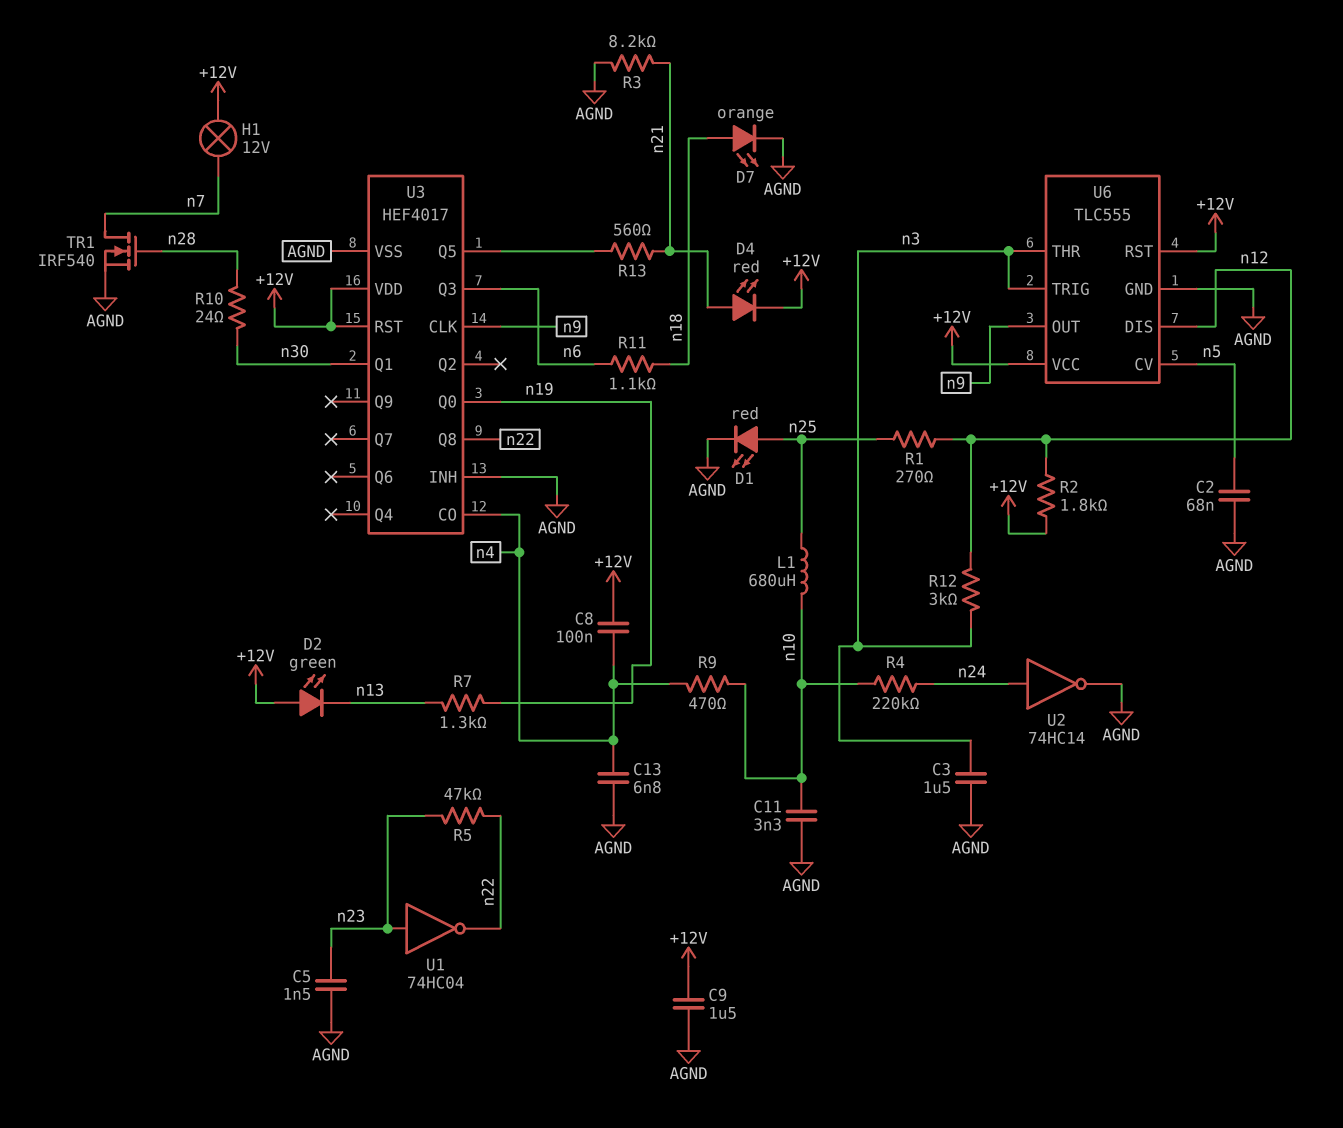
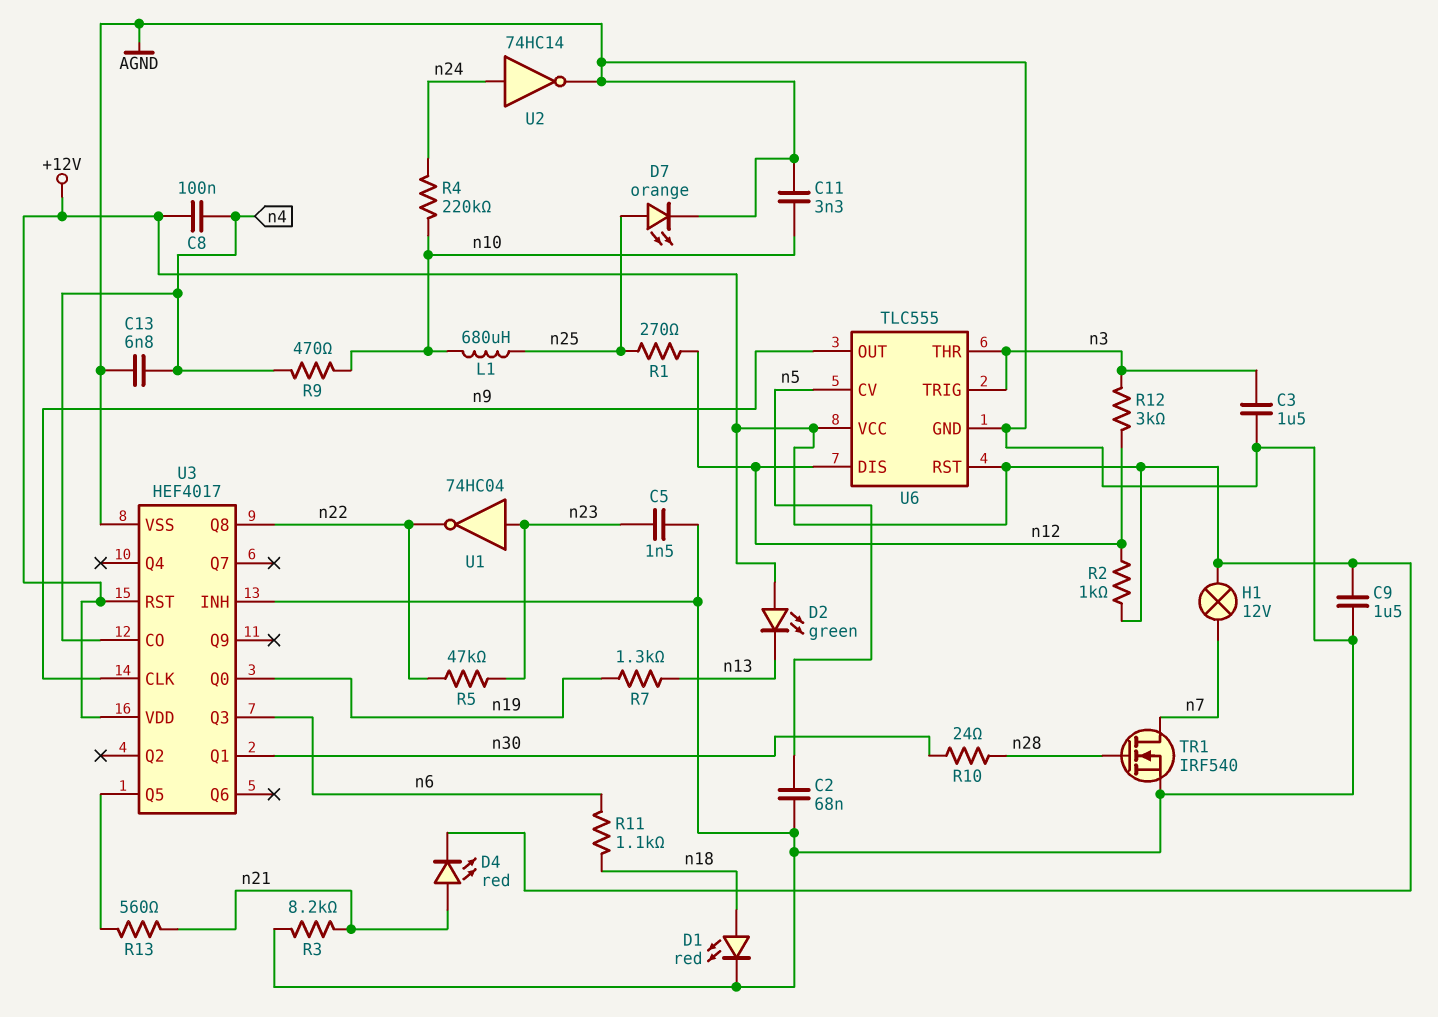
D1: LED red (A n25, K AGND) -> LED red (A n18, K AGND)
D7: LED orange (A n18, K AGND) -> LED orange (A n25, K AGND)
R2: 1.8k (+12V, n12) -> 1k (+12V, n12)

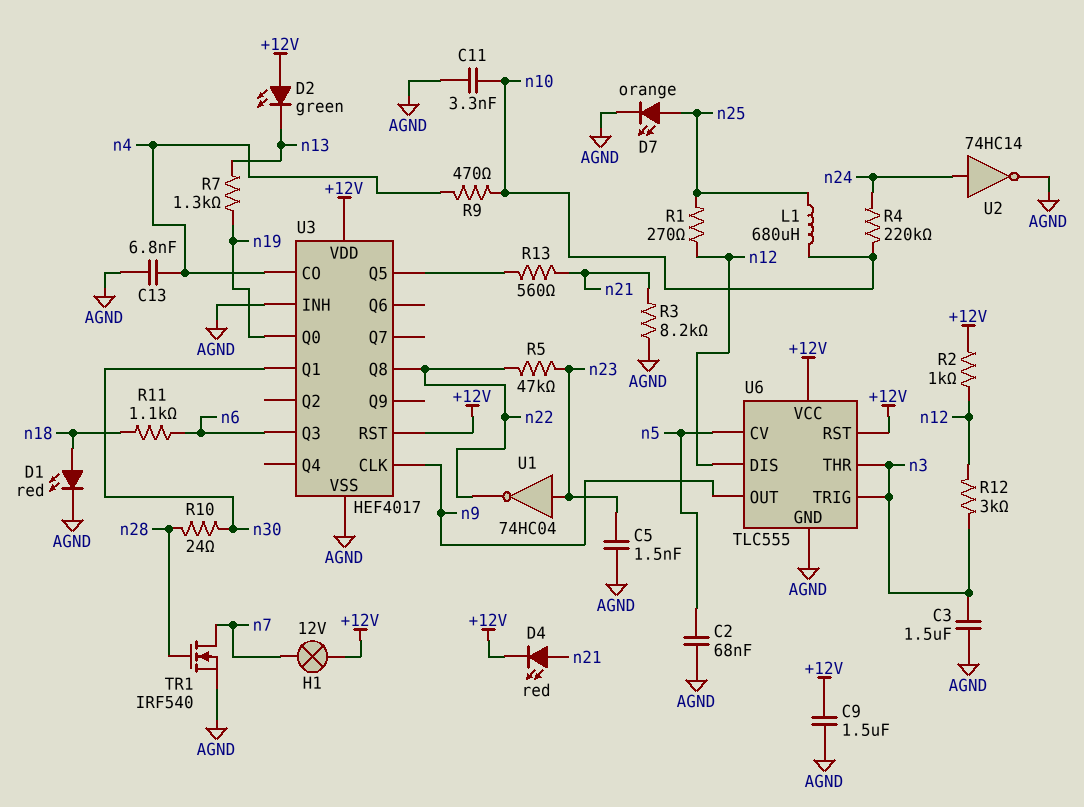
C8: 100nF (+12V, n4) -> none

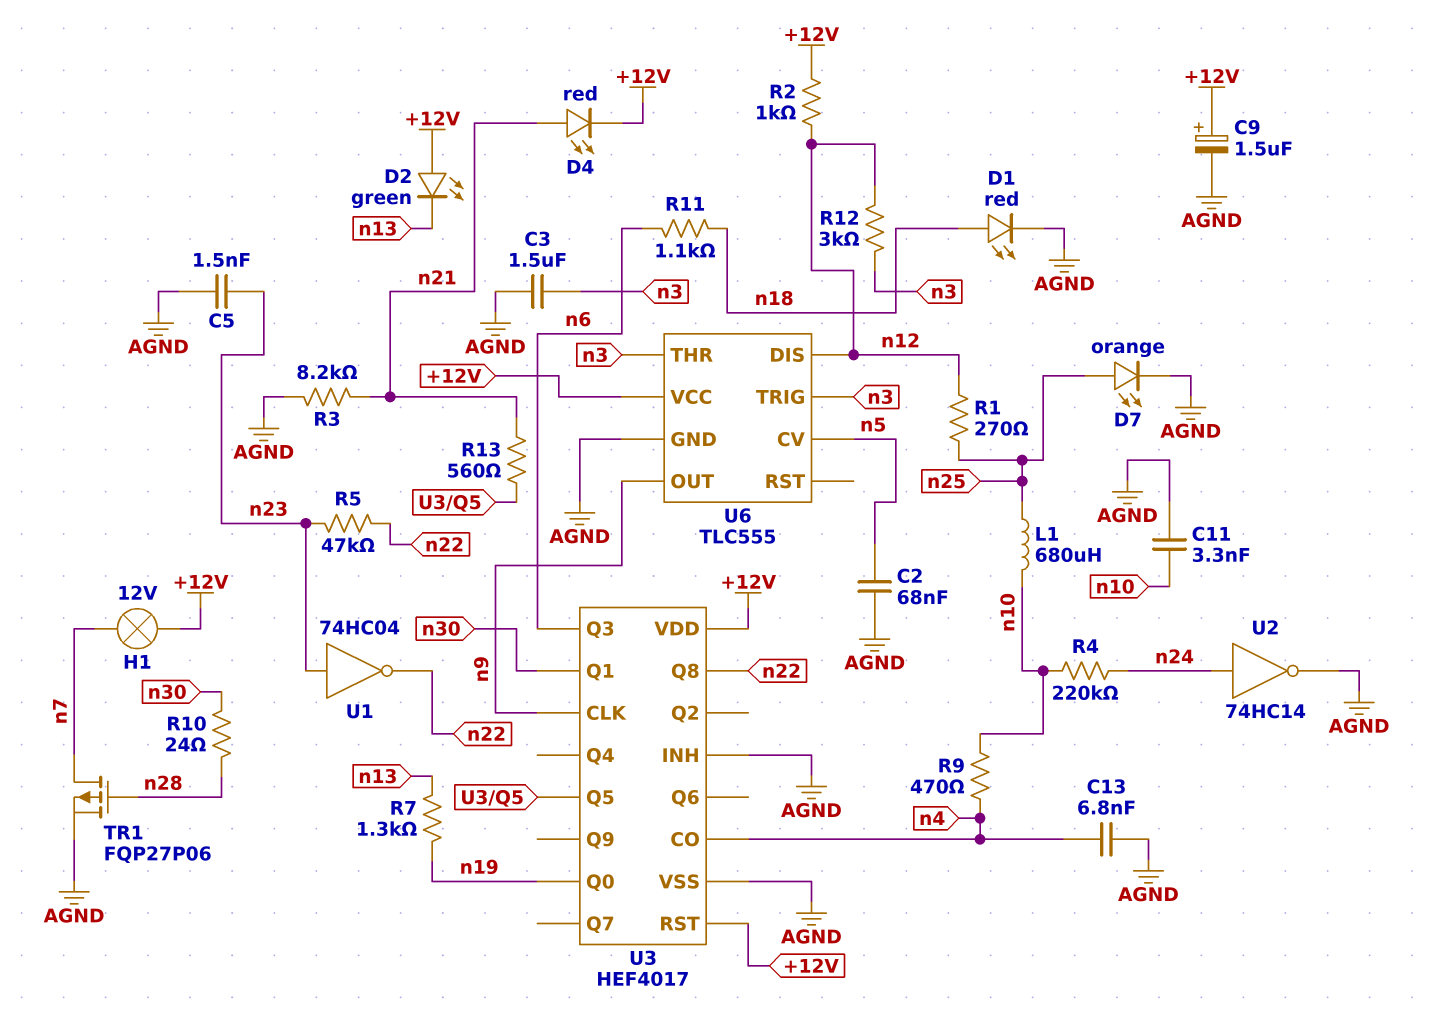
C9: 1.5uF (+12V, AGND) -> 1.5uF (plus +12V, minus AGND)
TR1: NMOS IRF540 (G n28, D n7, S AGND) -> PMOS FQP27P06 (G n28, D n7, S AGND)
U6 pin RST: +12V -> none

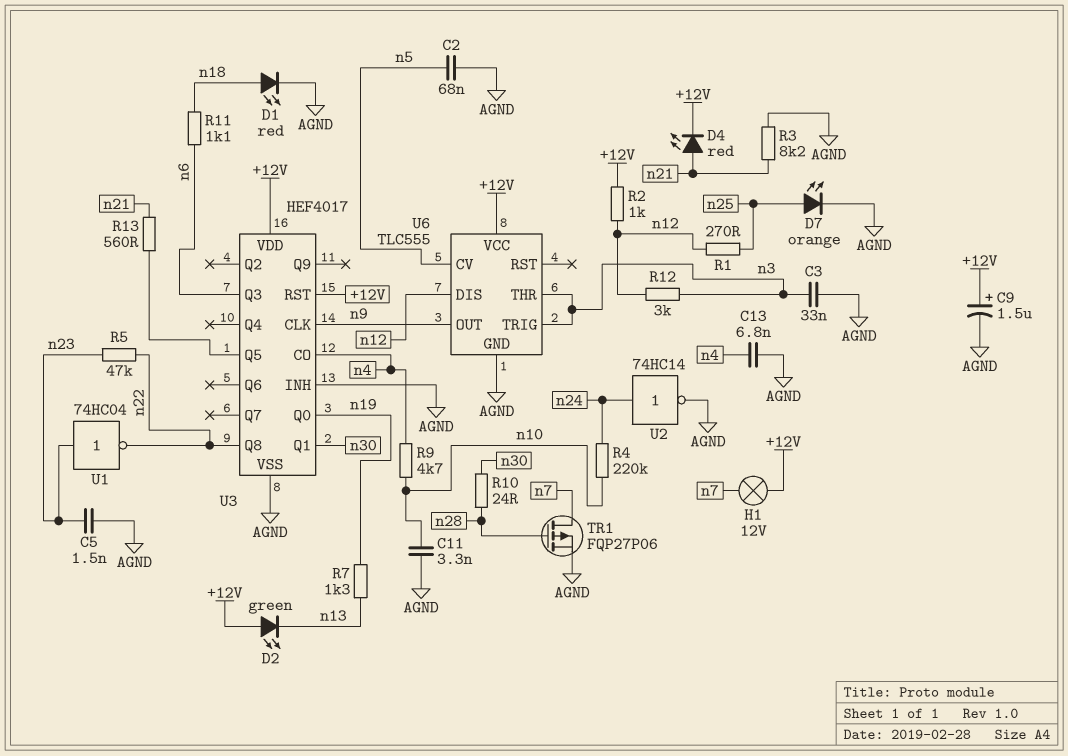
C3: 1.5uF (AGND, n3) -> 33nF (AGND, n3)
L1: 680uH (n10, n25) -> none
R9: 470 (n4, n10) -> 4.7k (n4, n10)

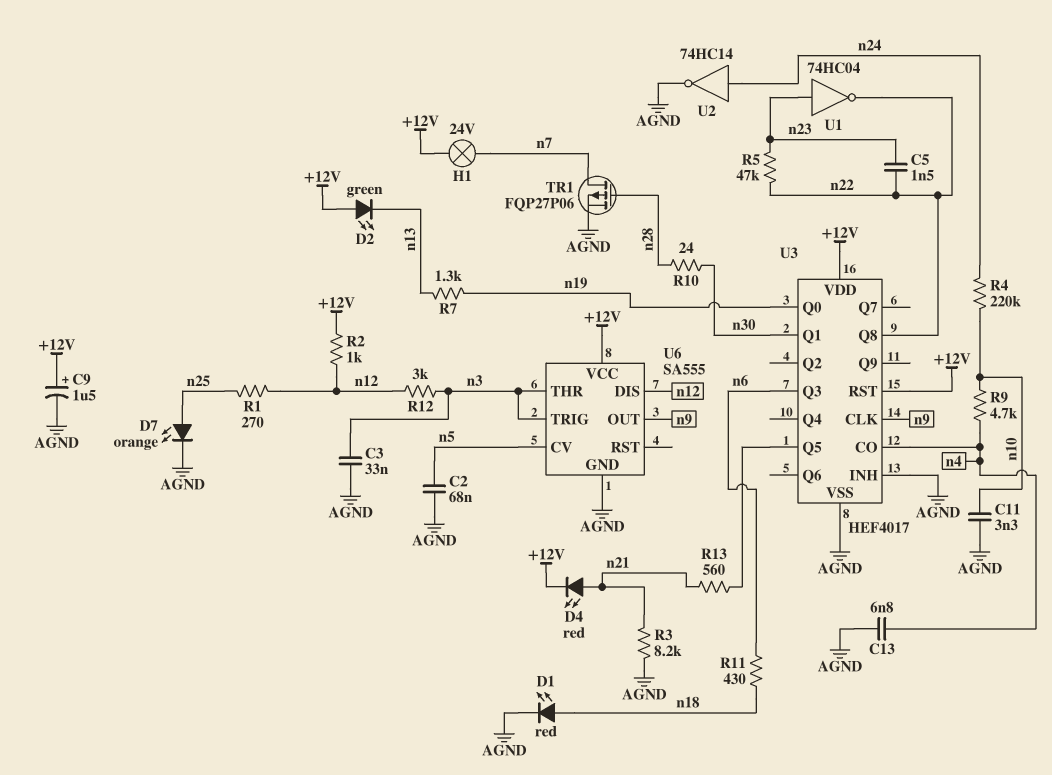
C5: 1.5nF (AGND, n23) -> 1.5nF (n22, n23)
H1: lamp 12V (+12V, n7) -> lamp 24V (+12V, n7)
R11: 1.1k (n6, n18) -> 430 (n6, n18)
U6: TLC555 -> SA555

